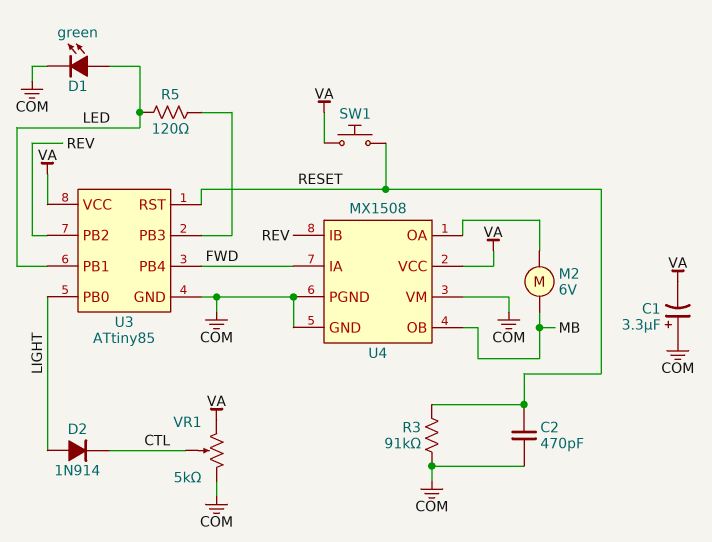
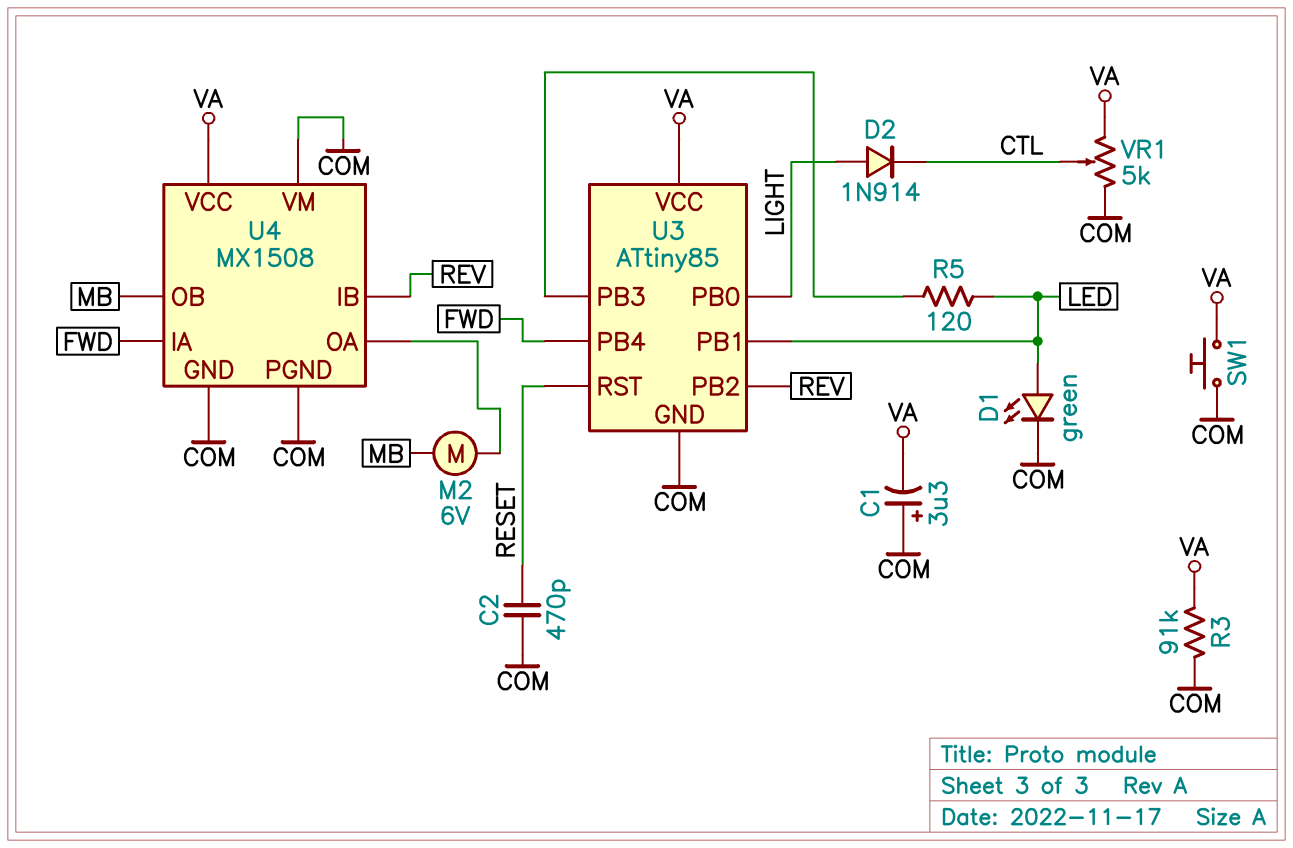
R3: 91k (COM, RESET) -> 91k (COM, VA)
SW1: button (RESET, VA) -> button (COM, VA)

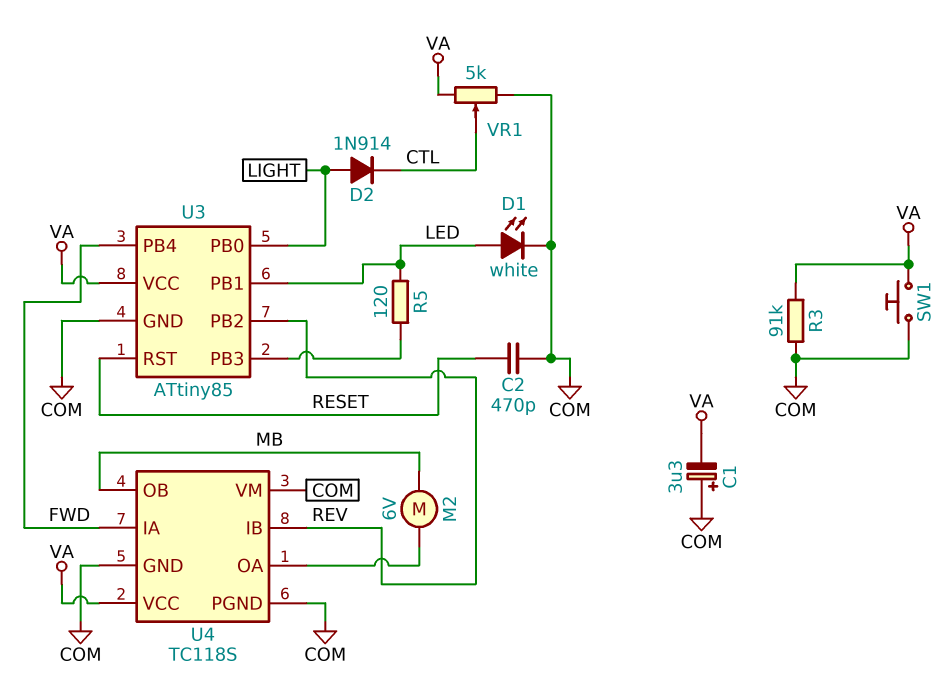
D1: LED green (A LED, K COM) -> LED white (A LED, K COM)
U4: MX1508 -> TC118S

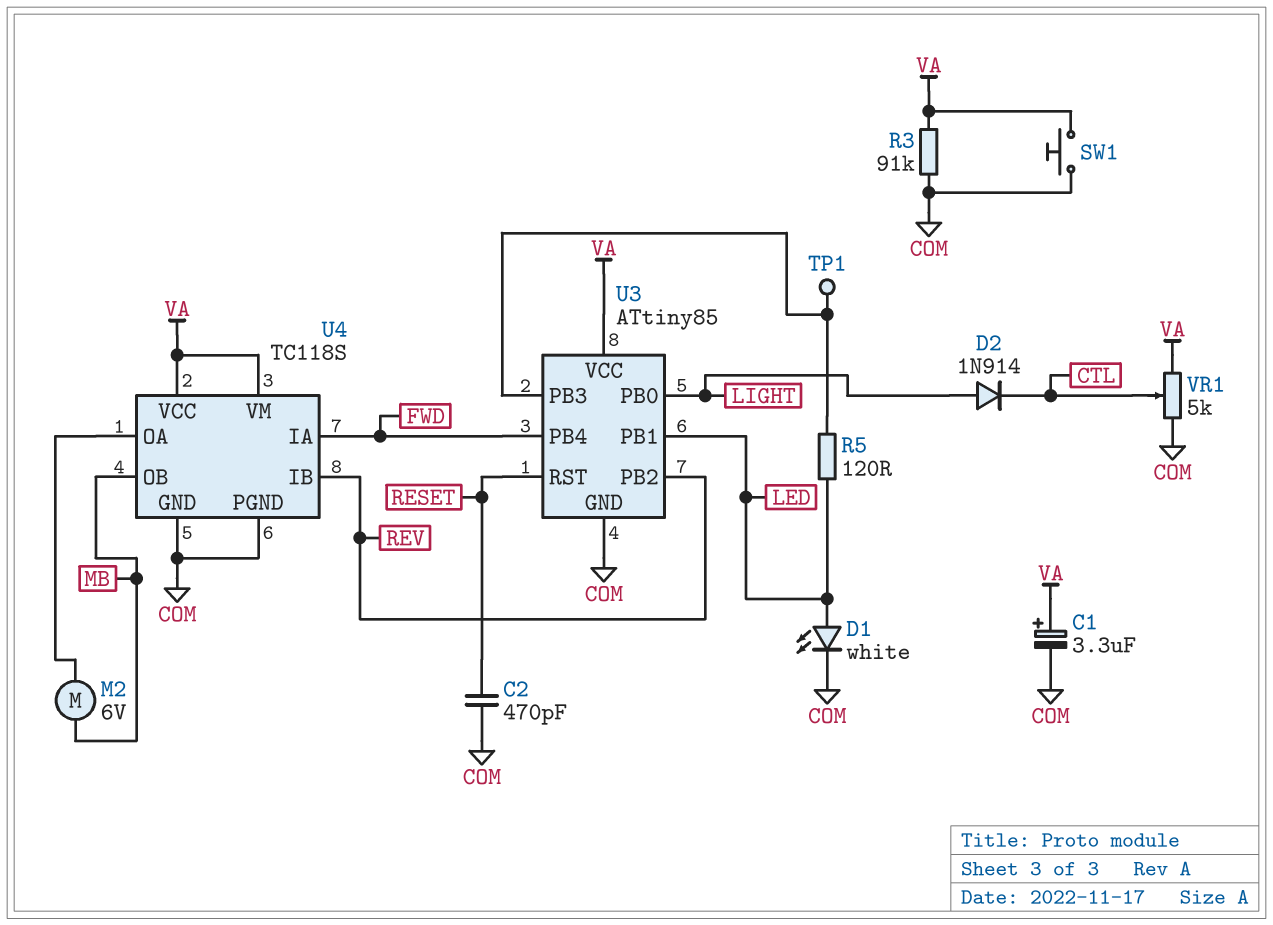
C1: 3.3uF (plus COM, minus VA) -> 3.3uF (plus VA, minus COM)
TP1: none -> test point (U3/PB3)
U4 pin VM: COM -> VA

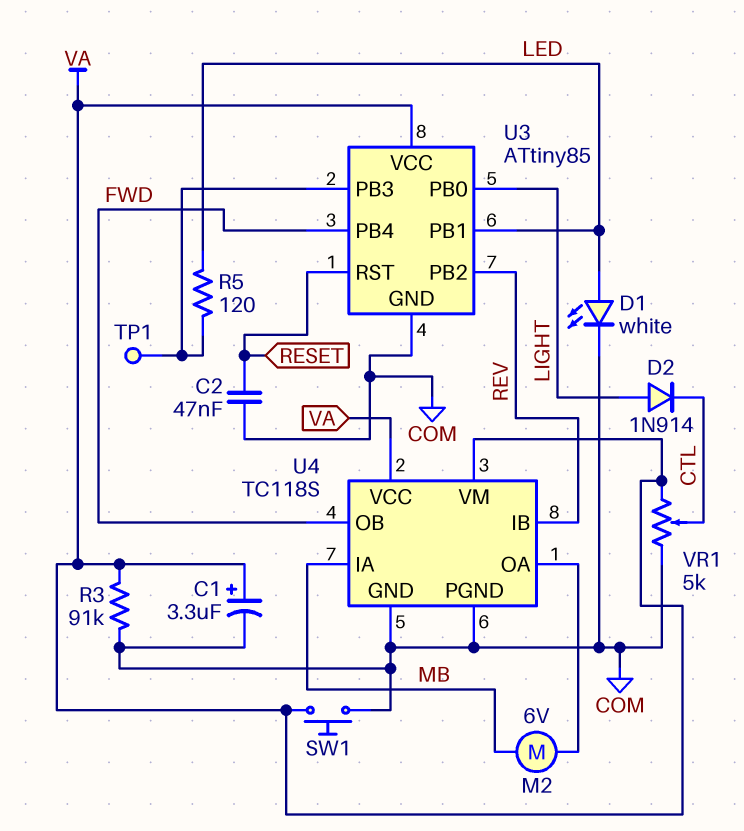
C2: 470pF (COM, RESET) -> 47nF (COM, RESET)
U4 pin IA: FWD -> MB
U4 pin OB: MB -> FWD

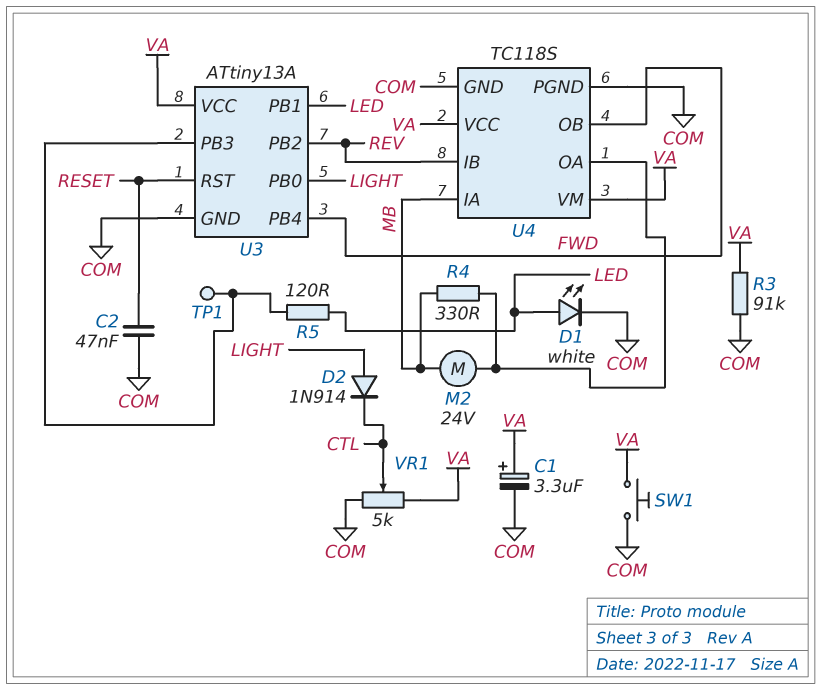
M2: motor 6V (MB, U4/OA) -> motor 24V (MB, U4/OA)
R4: none -> 330 (MB, U4/OA)
U3: ATtiny85 -> ATtiny13A

